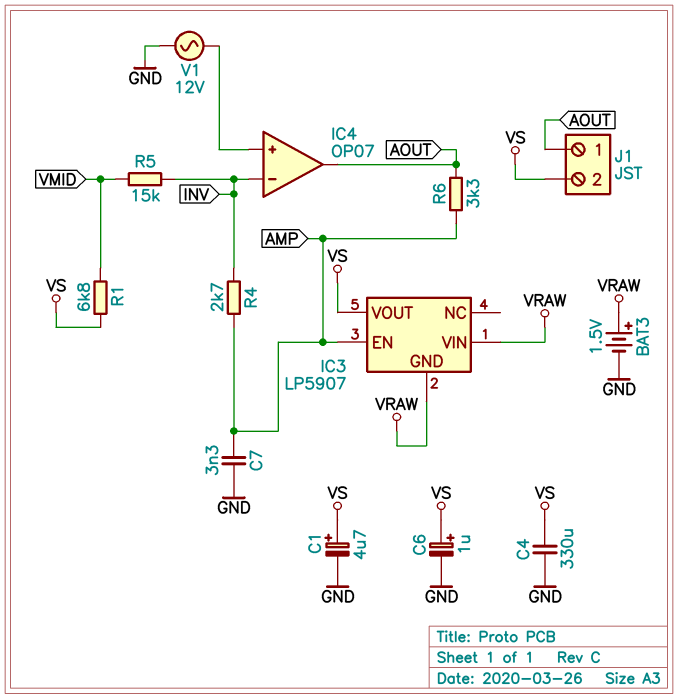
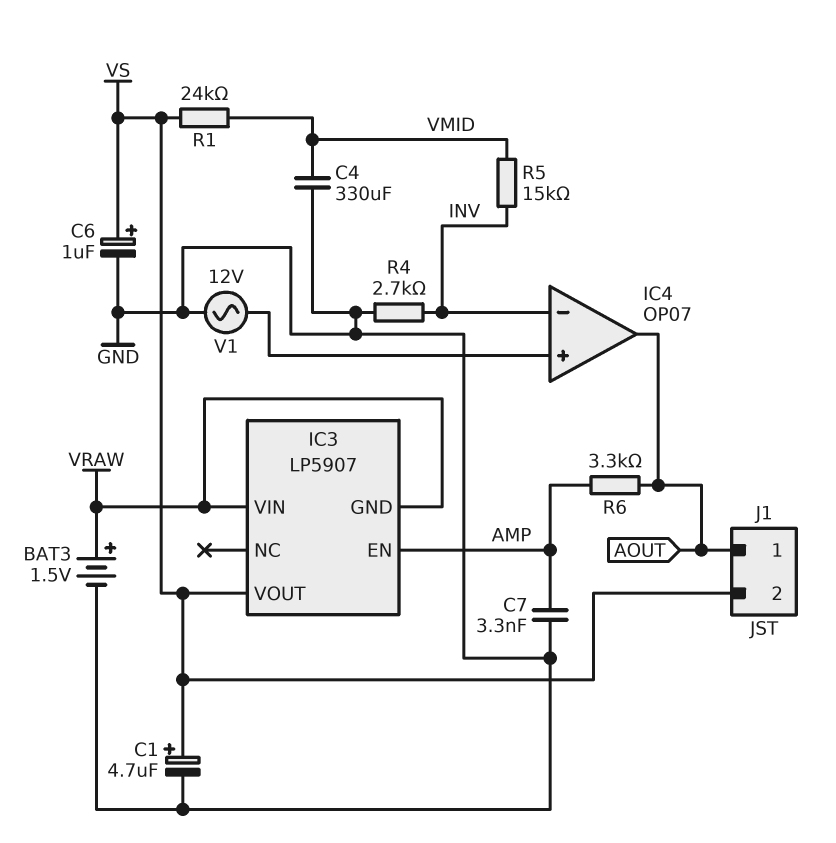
C4: 330uF (GND, VS) -> 330uF (GND, VMID)
R1: 6.8k (VMID, VS) -> 24k (VMID, VS)
R4: 2.7k (AMP, INV) -> 2.7k (GND, INV)

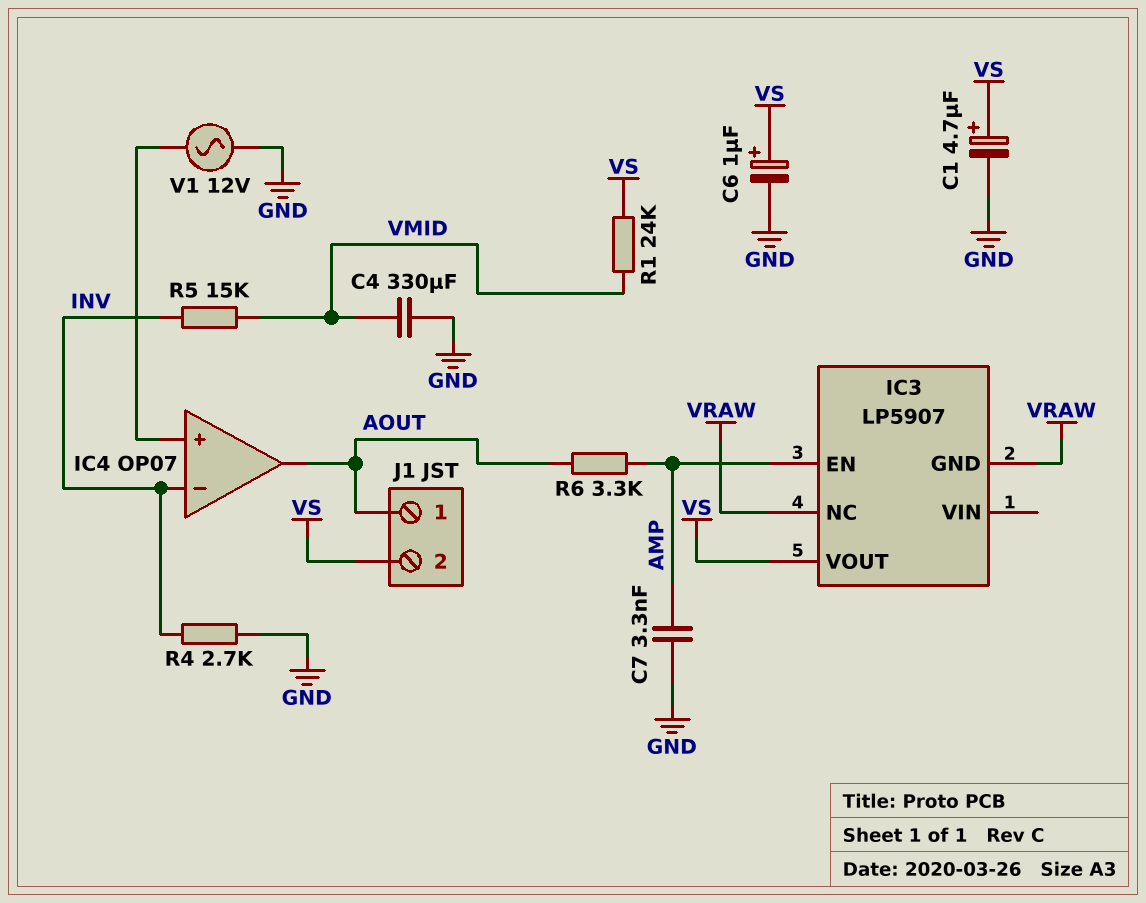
BAT3: 1.5V (plus VRAW, minus GND) -> none
IC3 pin NC: none -> VRAW
IC3 pin VIN: VRAW -> none

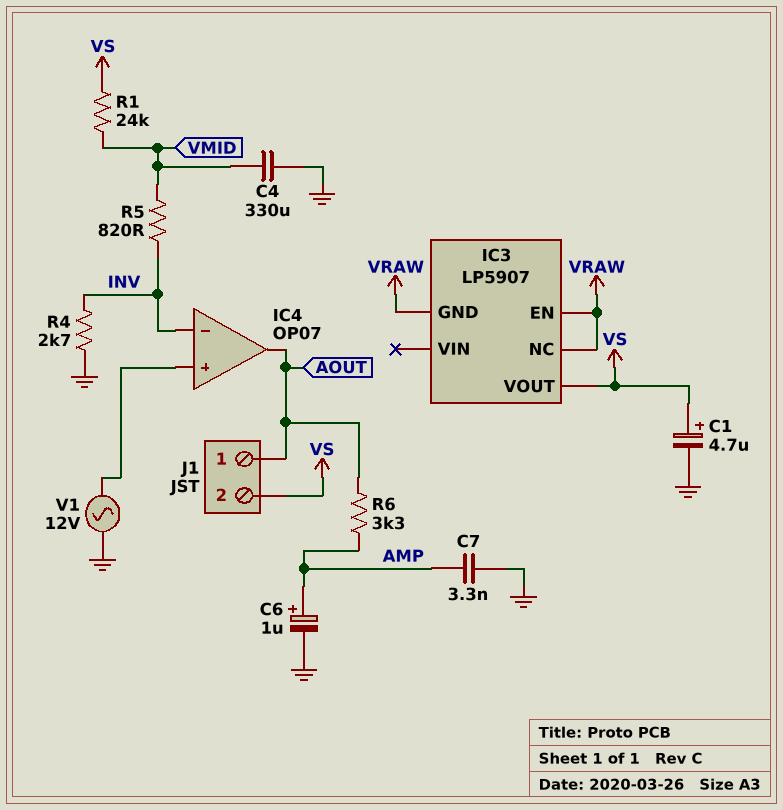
C6: 1uF (plus VS, minus GND) -> 1uF (plus AMP, minus GND)
IC3 pin EN: AMP -> VRAW
R5: 15k (INV, VMID) -> 820 (INV, VMID)

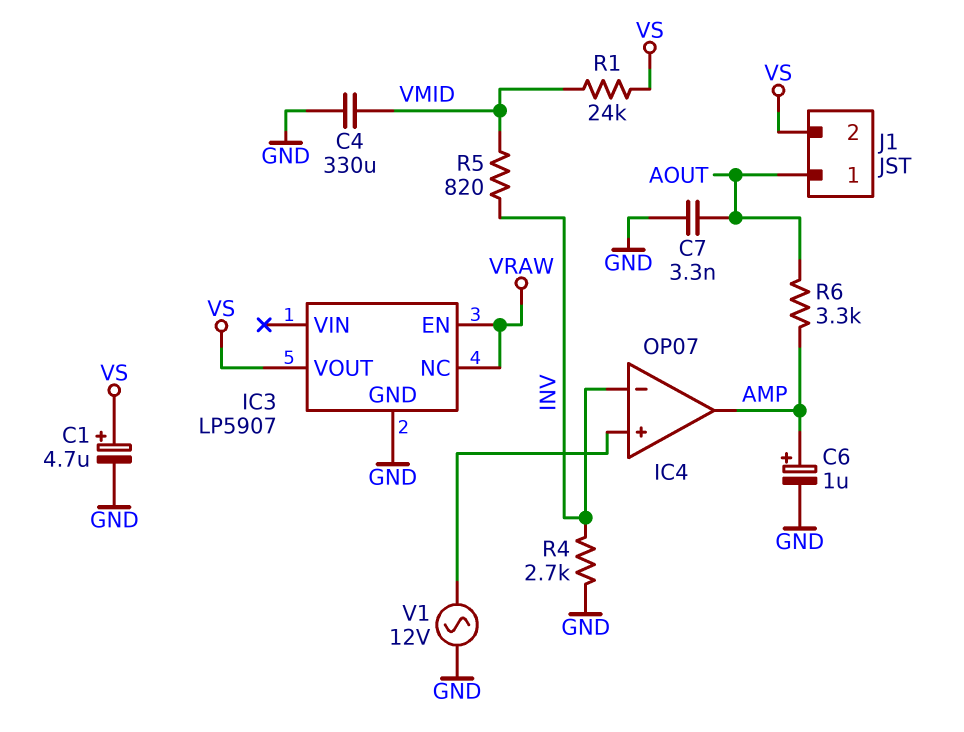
C7: 3.3nF (AMP, GND) -> 3.3nF (AOUT, GND)
IC3 pin GND: VRAW -> GND
IC4 pin out: AOUT -> AMP

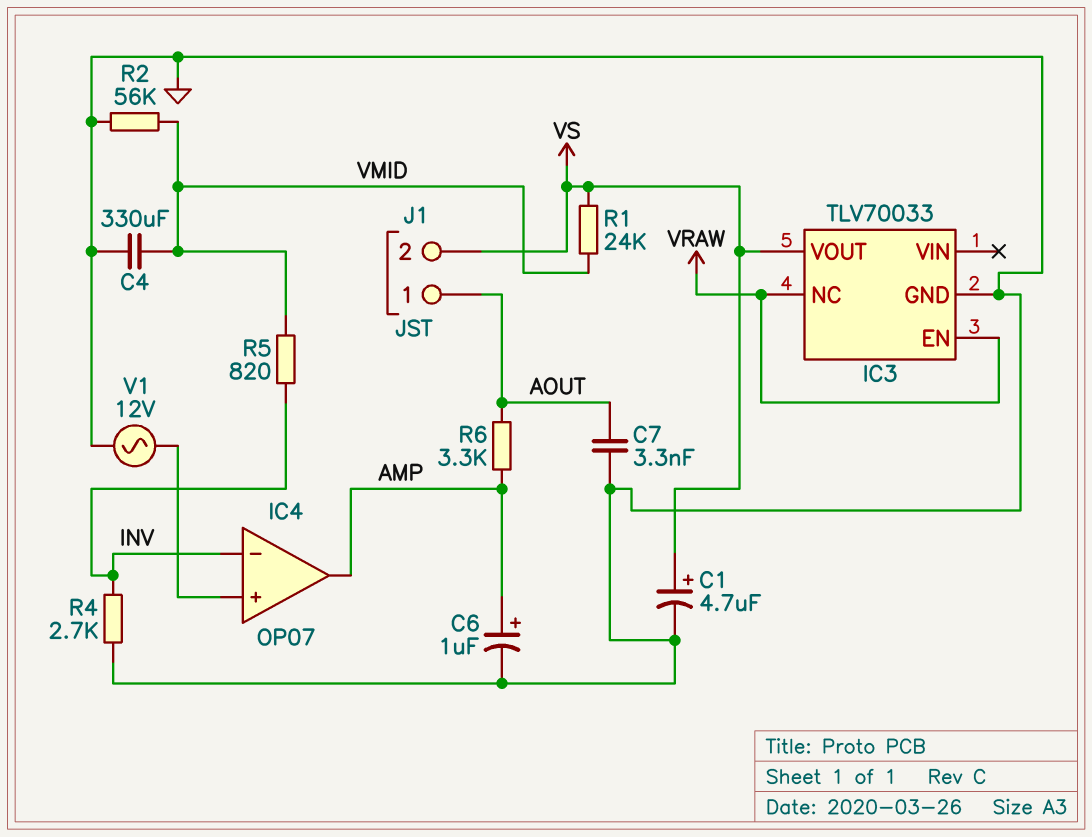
IC3: LP5907 -> TLV70033
R2: none -> 56k (GND, VMID)

